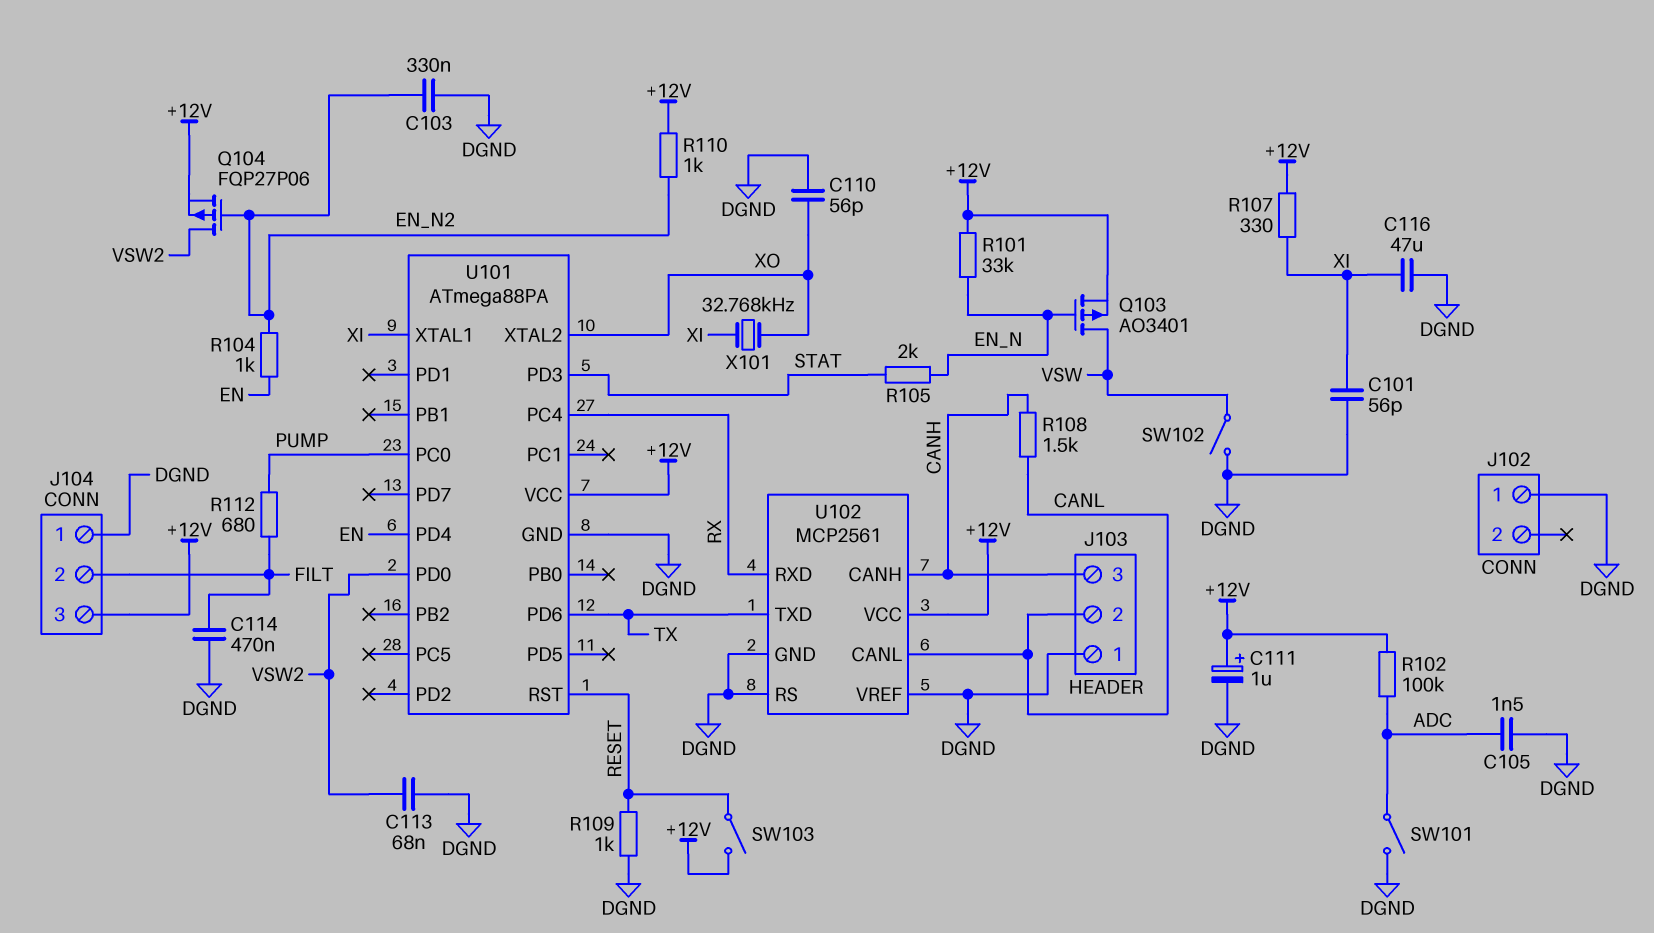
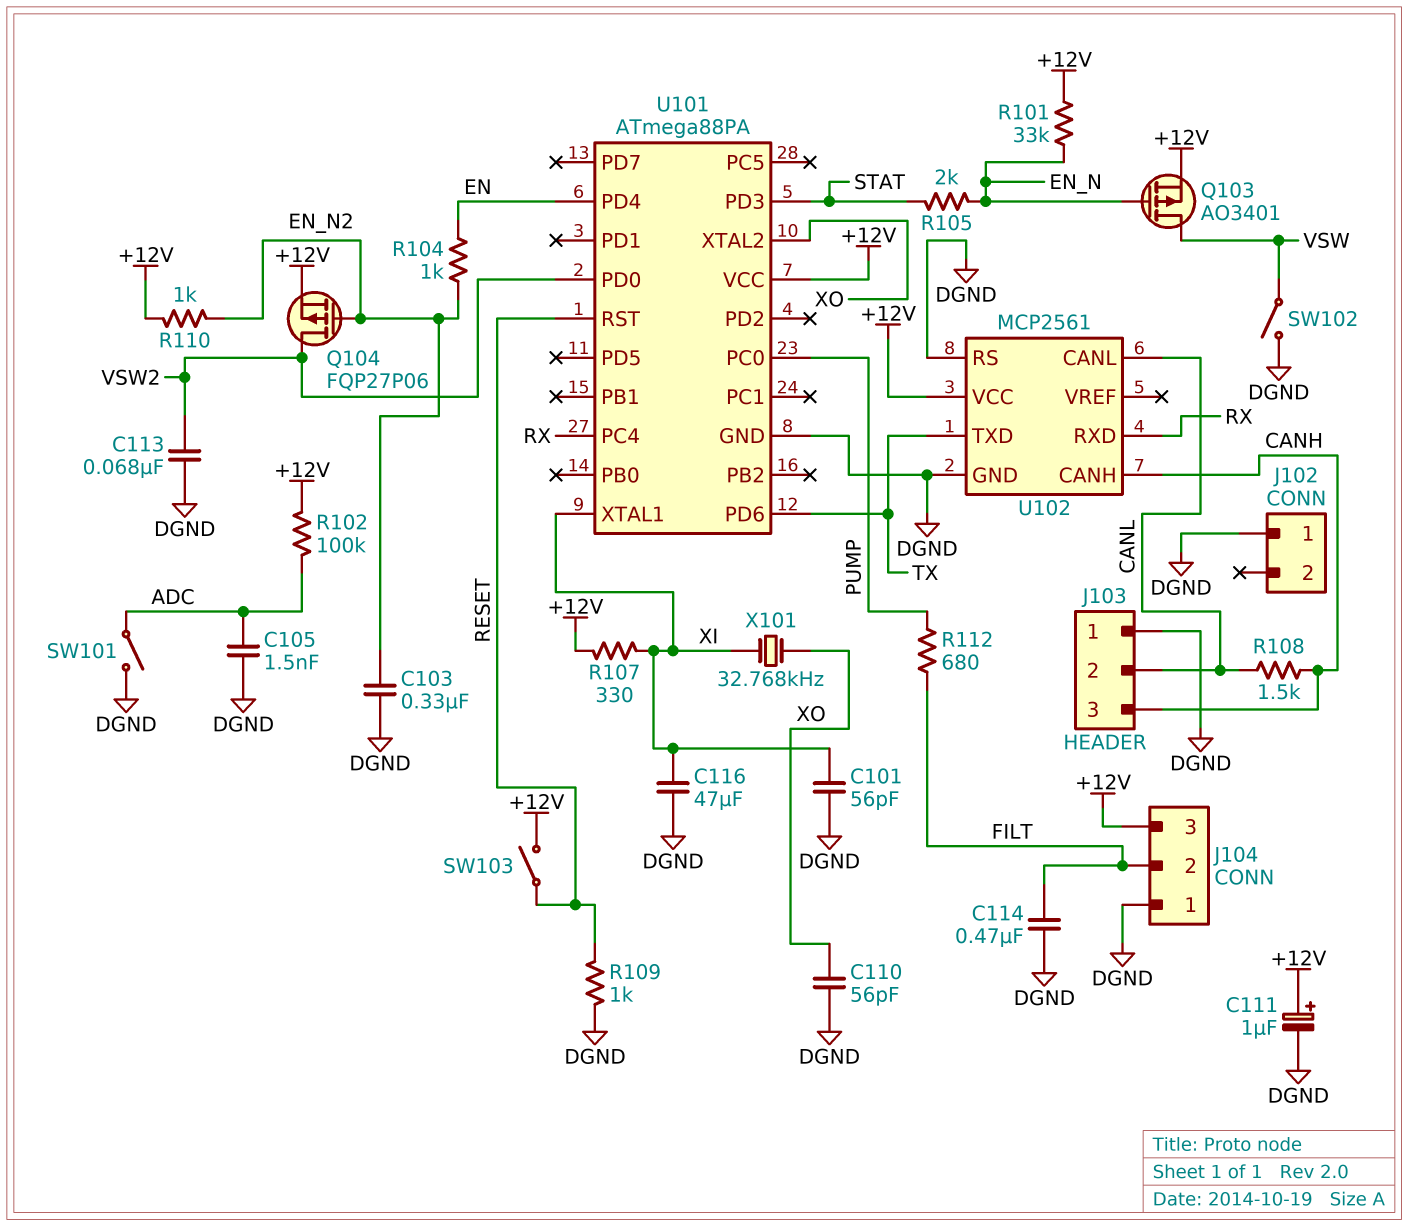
U102 pin VREF: DGND -> none

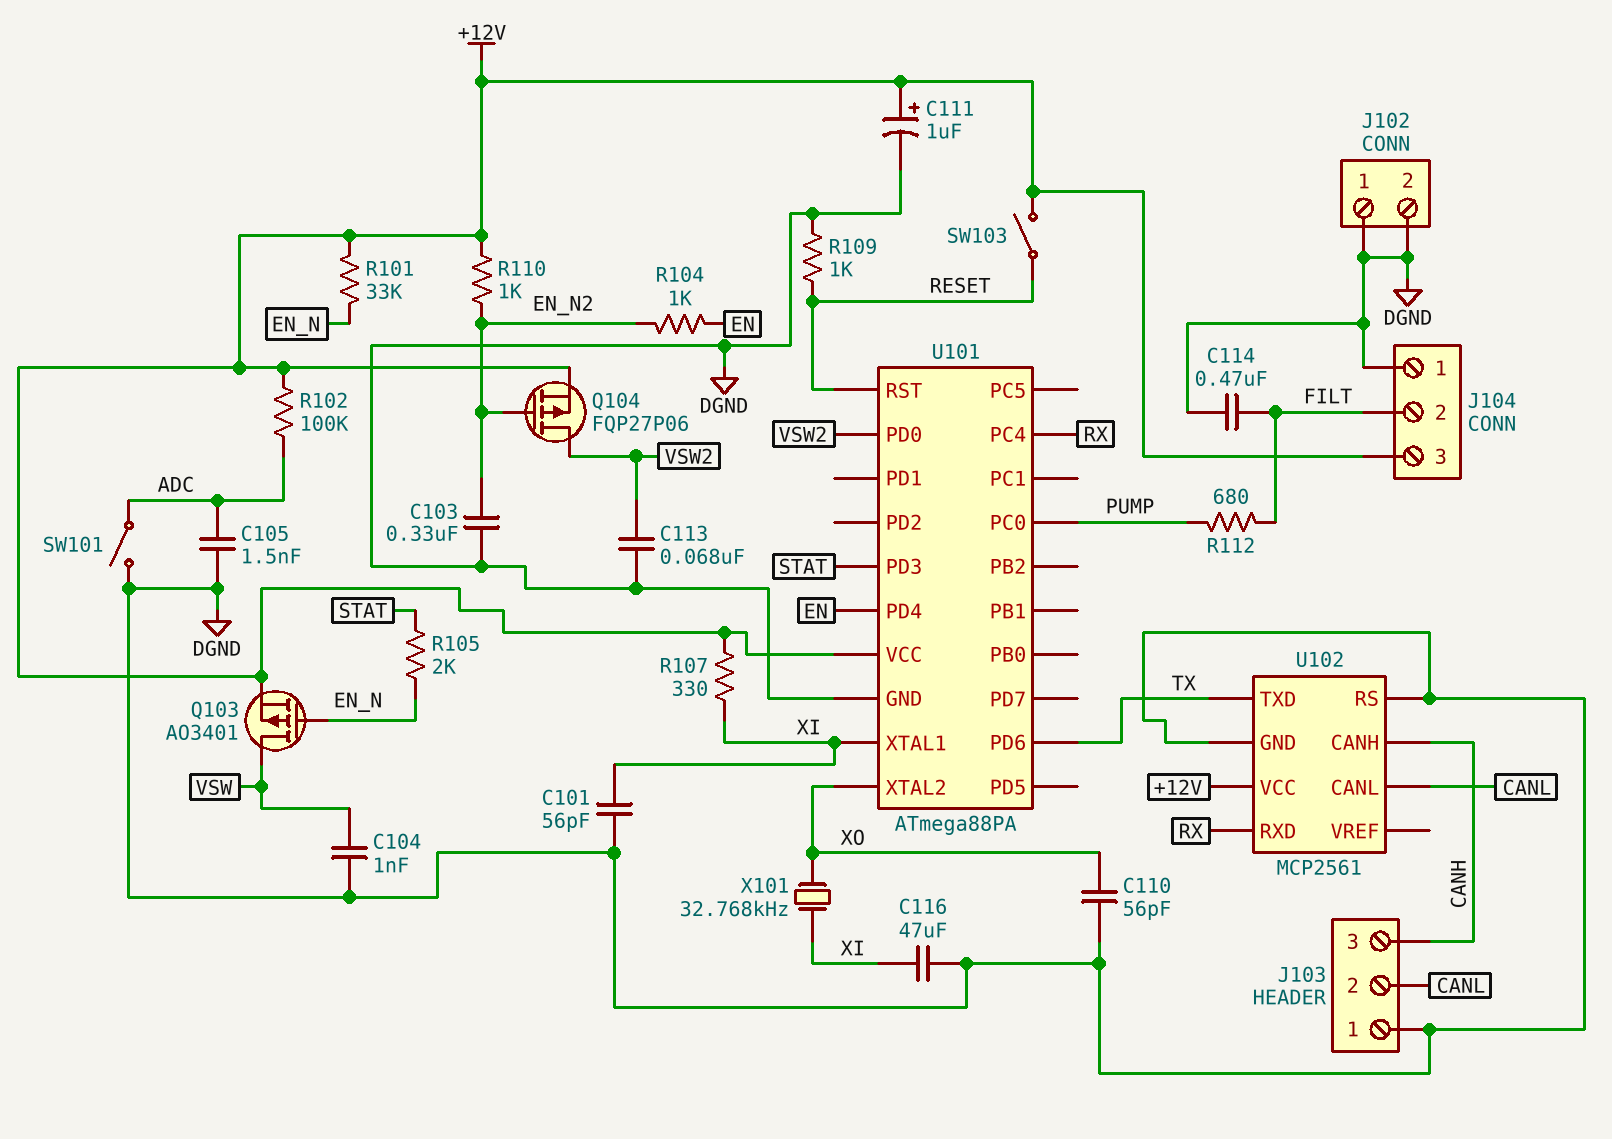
C104: none -> 1nF (DGND, VSW)
J102 pin 2: none -> DGND
R108: 1.5k (CANH, CANL) -> none
SW102: switch (DGND, VSW) -> none

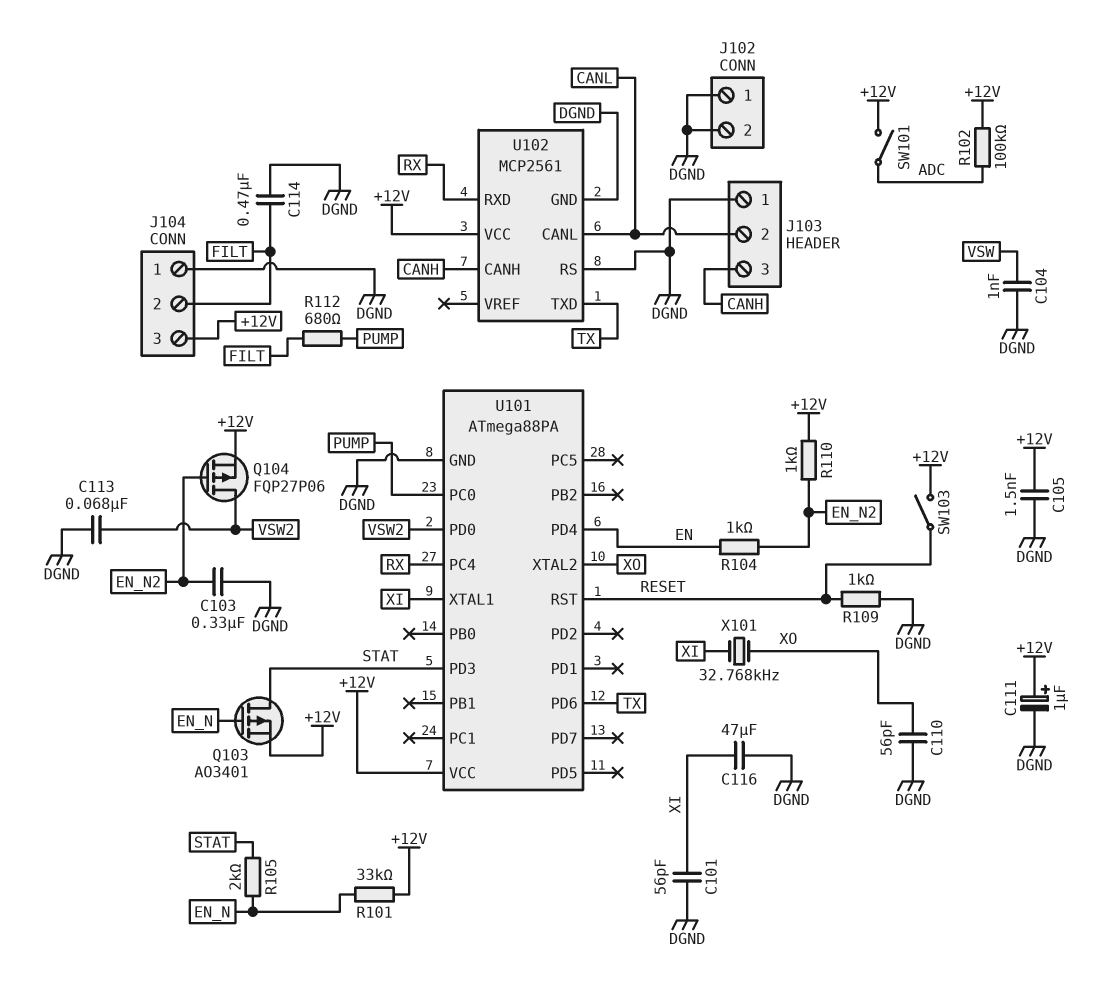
C105: 1.5nF (ADC, DGND) -> 1.5nF (+12V, DGND)
Q103: PMOS AO3401 (G EN_N, D VSW, S +12V) -> PMOS AO3401 (G EN_N, D STAT, S +12V)
R107: 330 (+12V, XI) -> none
SW101: switch (ADC, DGND) -> switch (+12V, ADC)

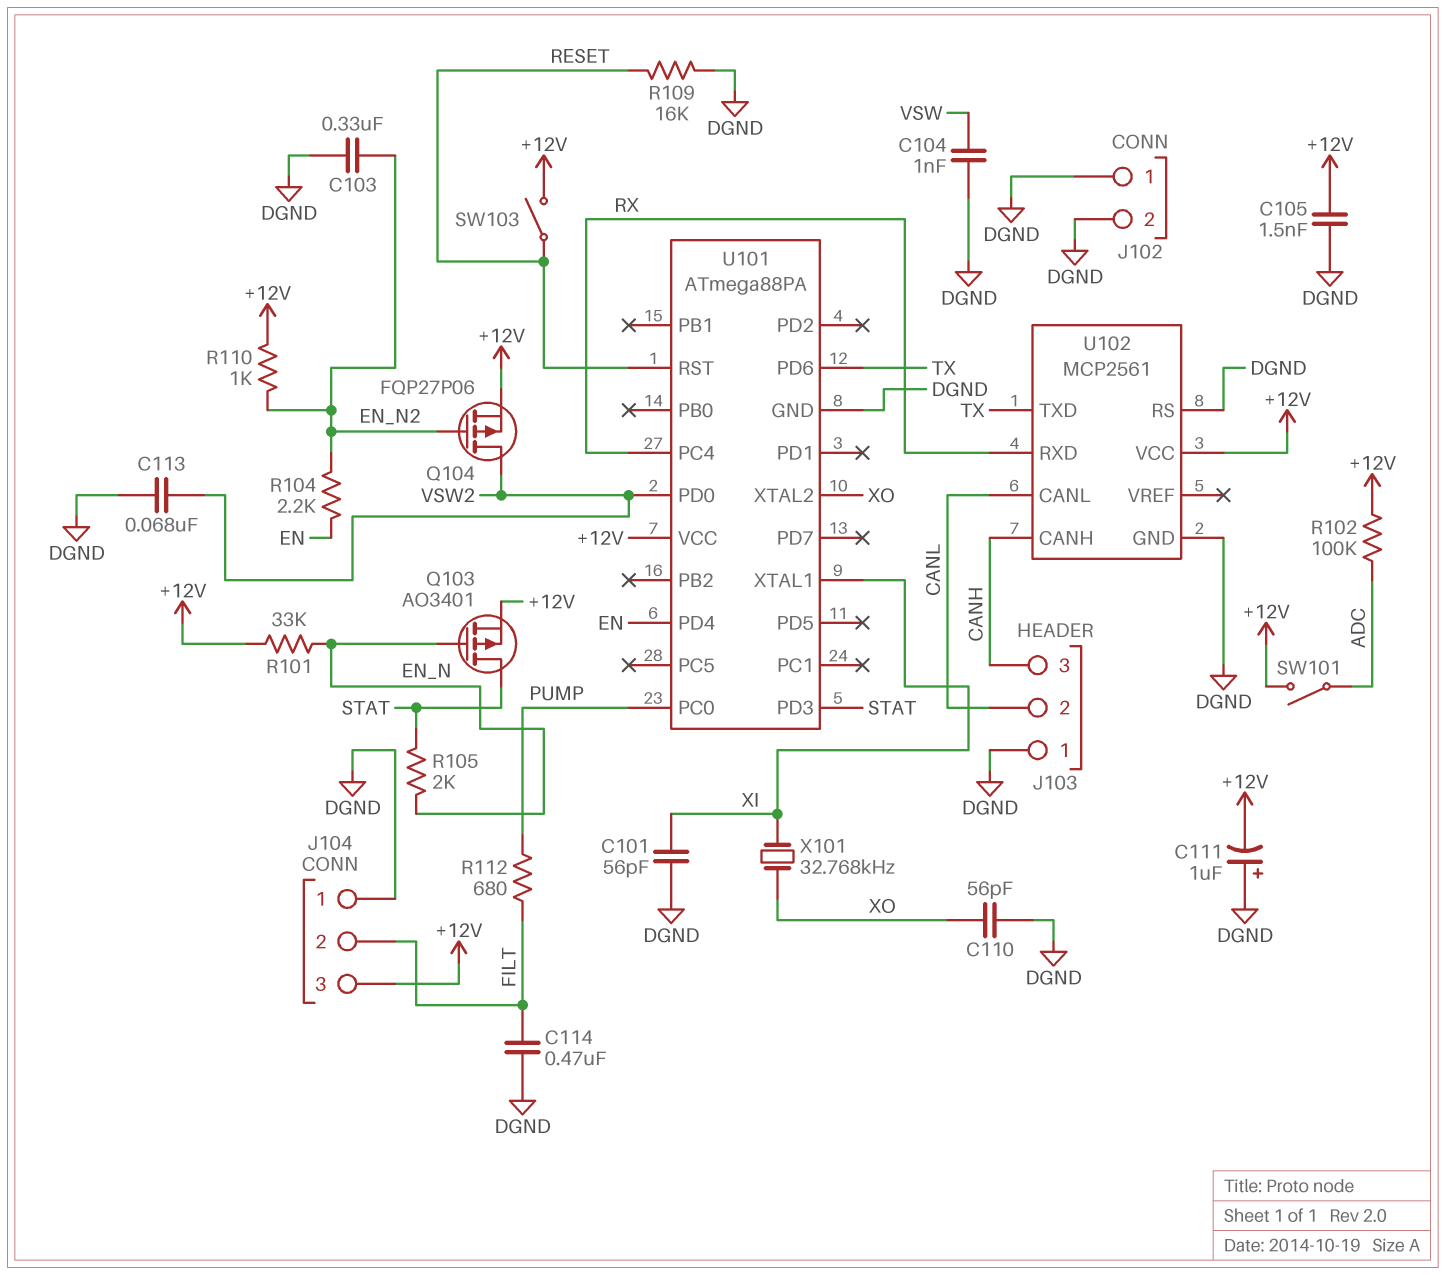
C111: 1uF (plus +12V, minus DGND) -> 1uF (plus DGND, minus +12V)
C116: 47uF (DGND, XI) -> none
R104: 1k (EN, EN_N2) -> 2.2k (EN, EN_N2)
R109: 1k (DGND, RESET) -> 16k (DGND, RESET)

